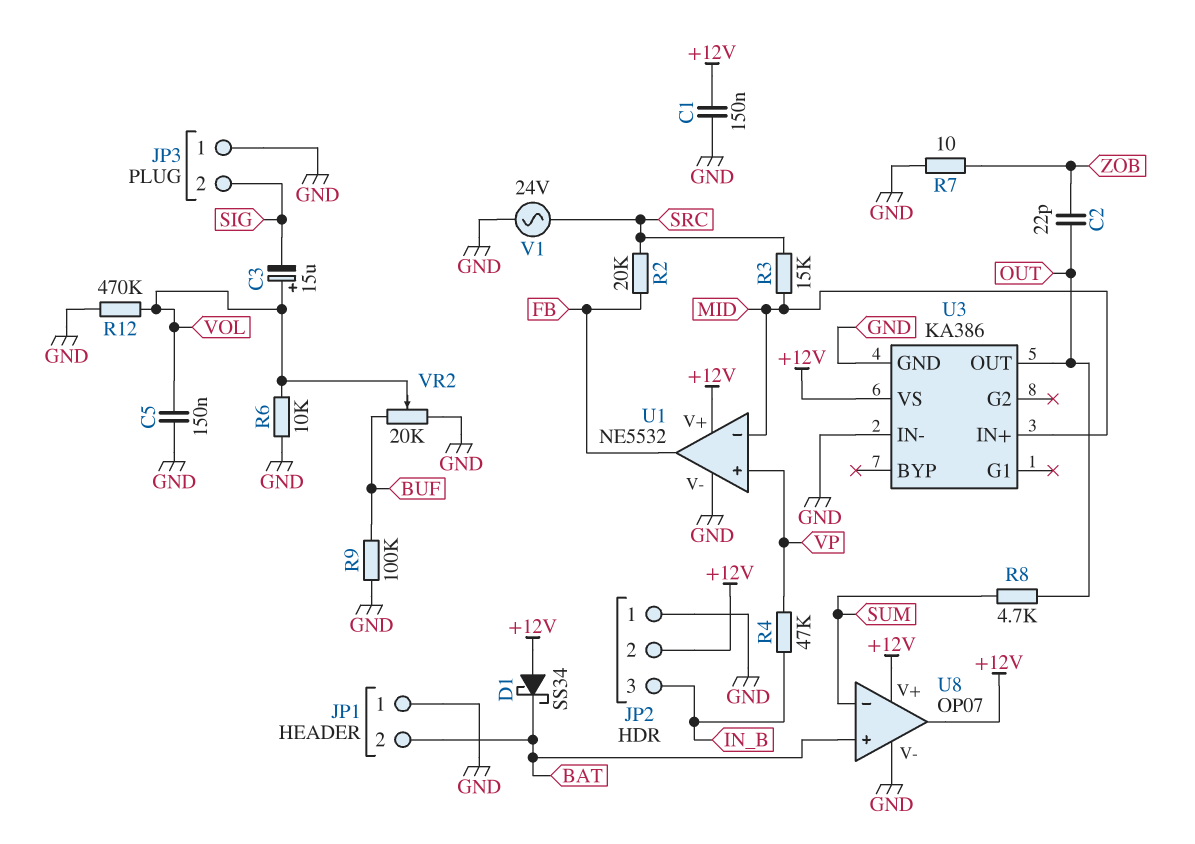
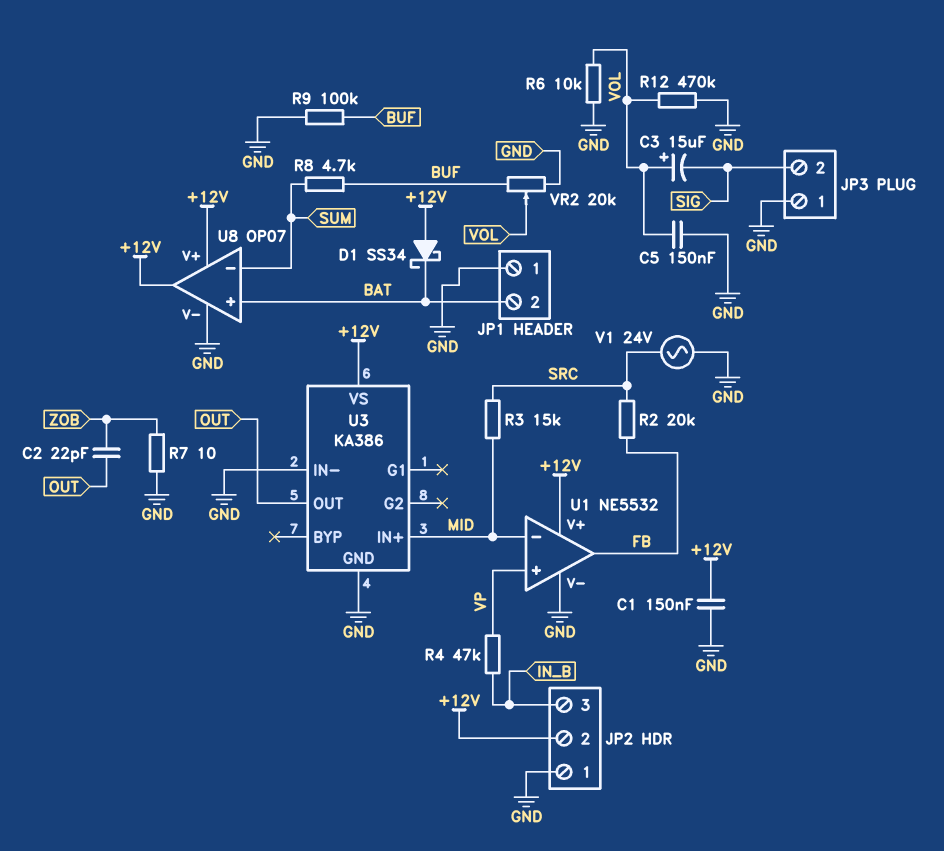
R8: 4.7k (OUT, SUM) -> 4.7k (BUF, SUM)

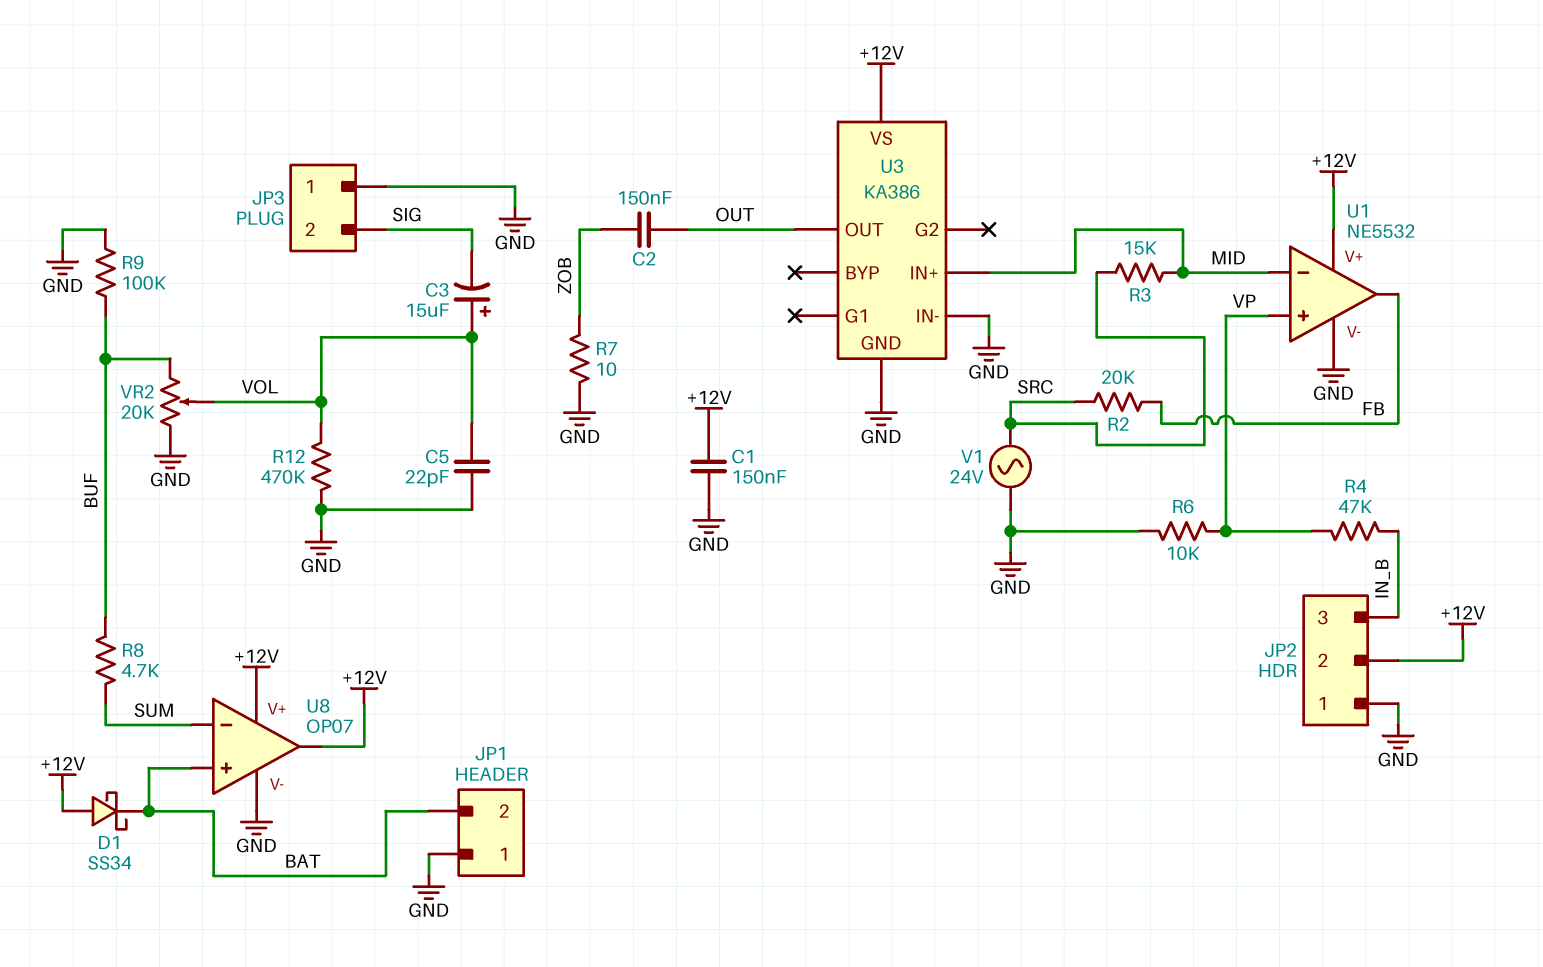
C2: 22pF (OUT, ZOB) -> 150nF (OUT, ZOB)
C5: 150nF (GND, VOL) -> 22pF (GND, VOL)
R6: 10k (GND, VOL) -> 10k (GND, VP)

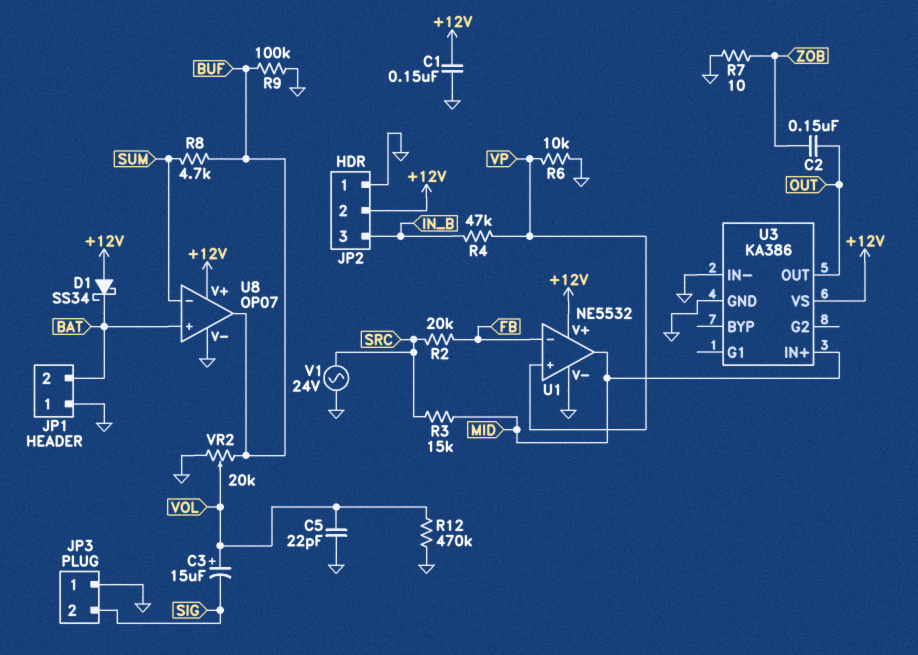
U1 pin in-: MID -> FB
U1 pin out: FB -> MID
U8 pin out: +12V -> BUF

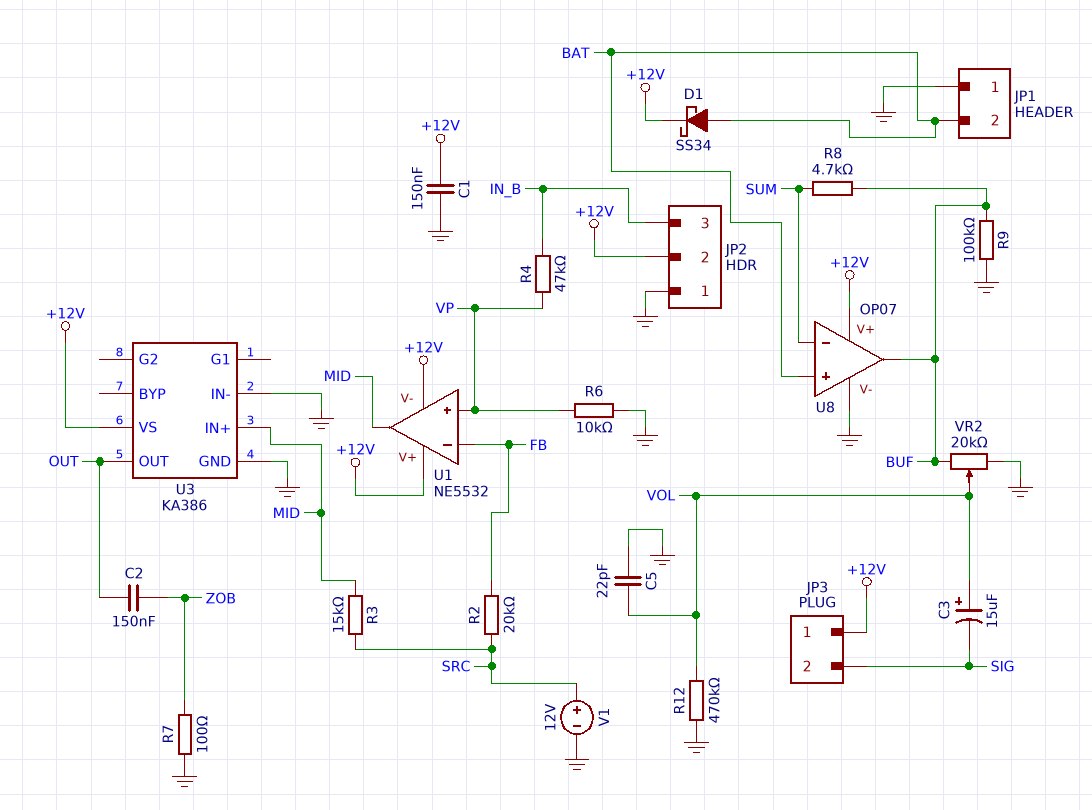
D1: schottky SS34 (A +12V, K BAT) -> schottky SS34 (A BAT, K +12V)
JP3 pin 1: GND -> +12V
R7: 10 (GND, ZOB) -> 100 (GND, ZOB)
U1 pin V-: GND -> +12V
V1: AC 24V (GND, SRC) -> 12V (plus SRC, minus GND)

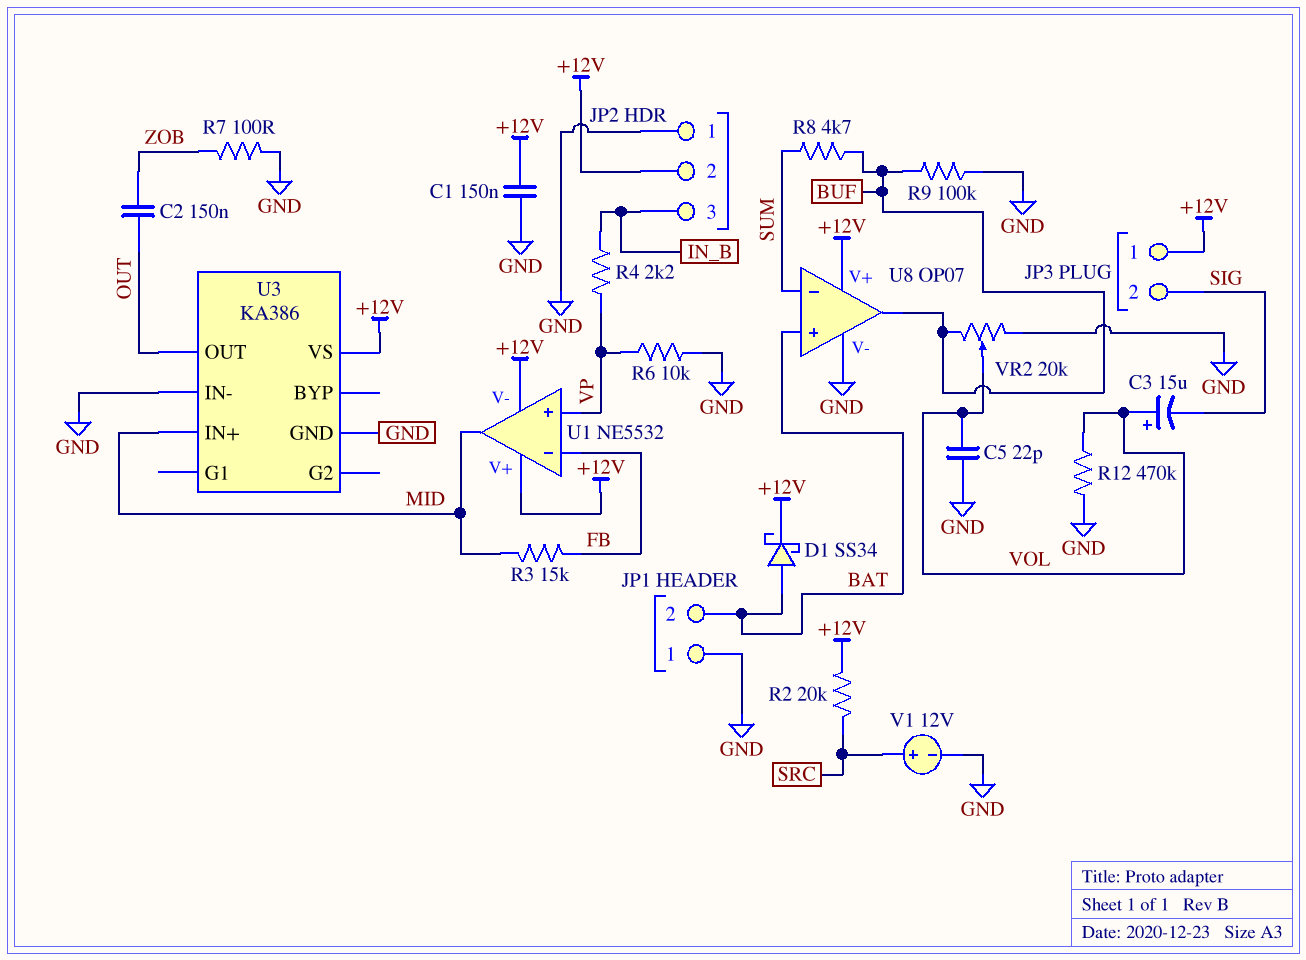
R2: 20k (FB, SRC) -> 20k (+12V, SRC)
R3: 15k (MID, SRC) -> 15k (FB, MID)
R4: 47k (IN_B, VP) -> 2.2k (IN_B, VP)

